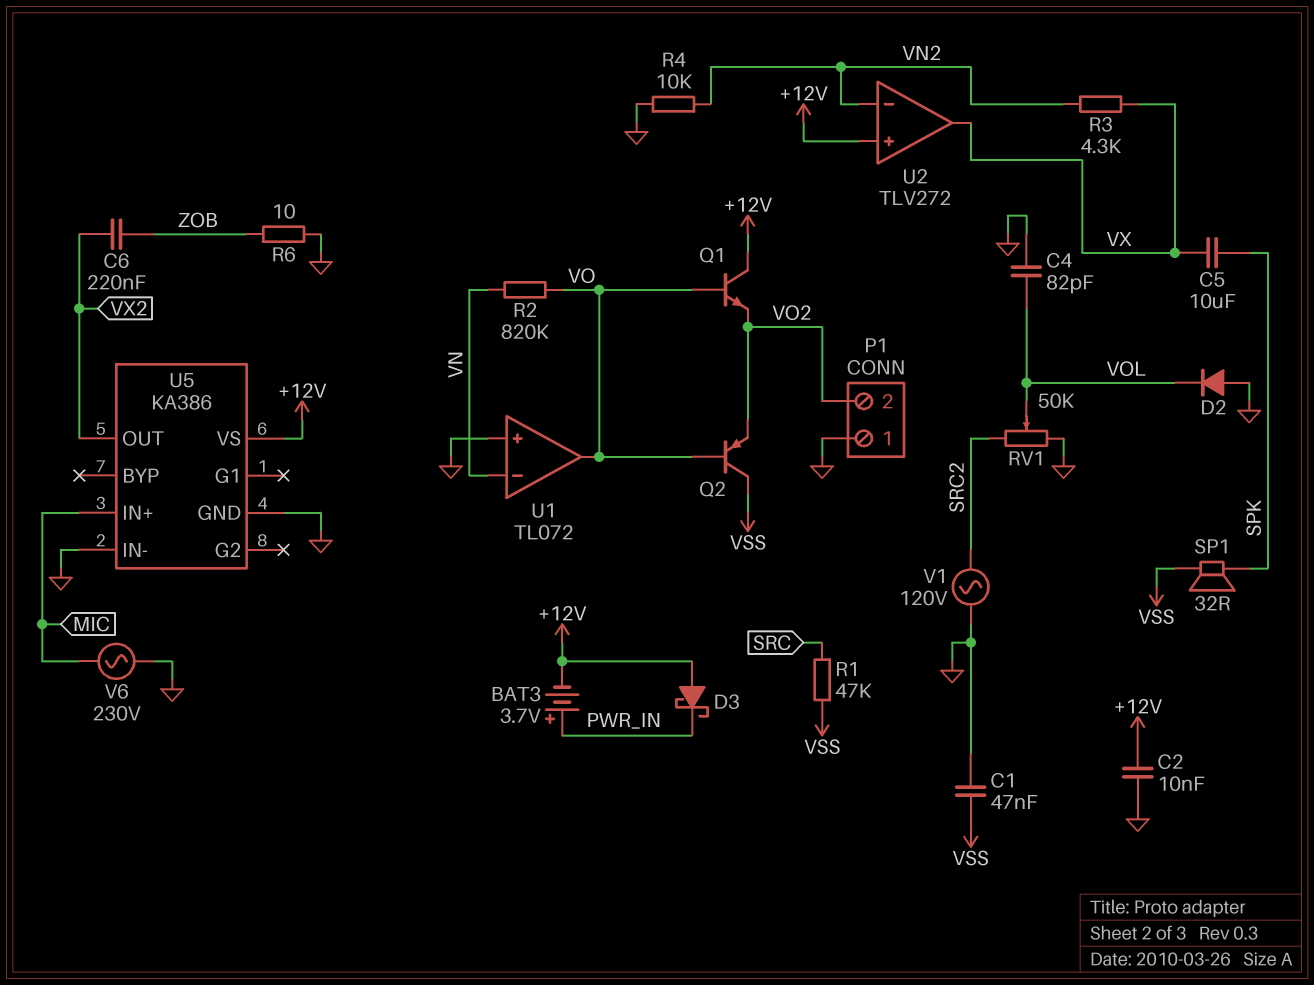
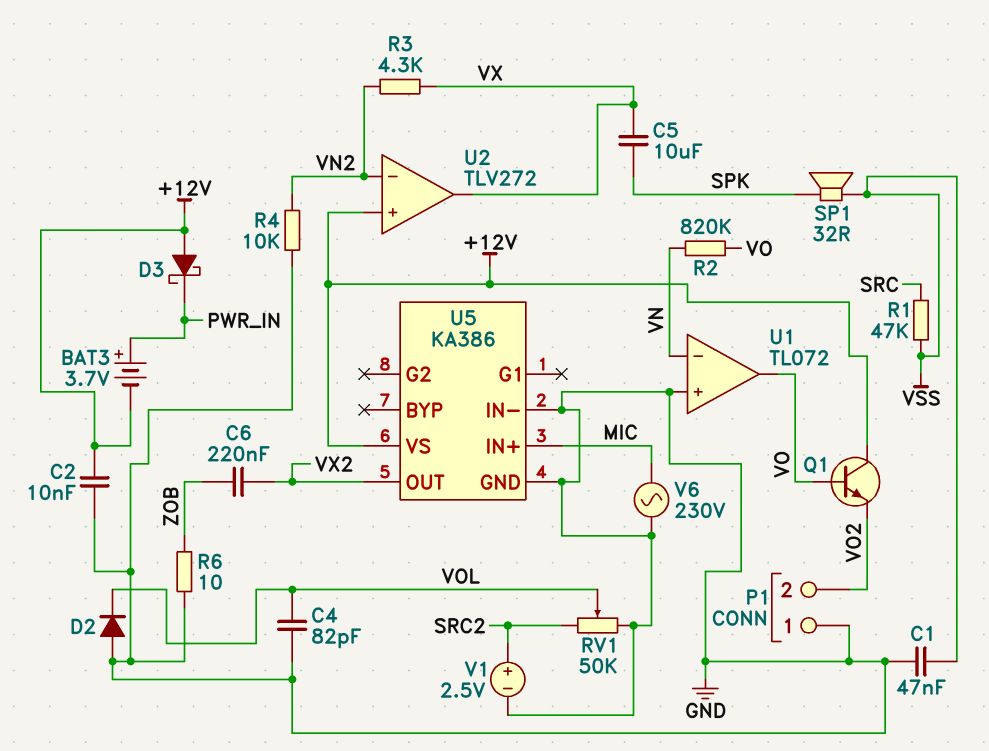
Q2: PNP (B VO, C VSS, E VO2) -> none
V1: AC 120V (GND, SRC2) -> 2.5V (plus SRC2, minus GND)

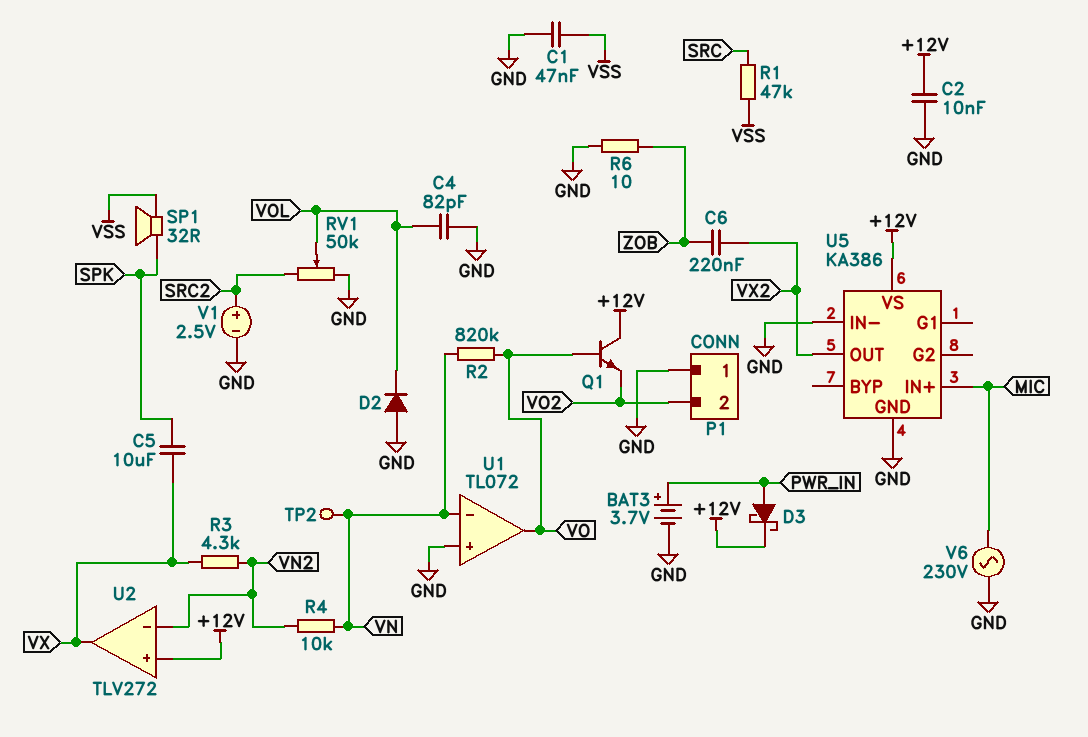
BAT3: 3.7V (plus PWR_IN, minus +12V) -> 3.7V (plus PWR_IN, minus GND)
D3: schottky (A +12V, K PWR_IN) -> schottky (A PWR_IN, K +12V)
R4: 10k (GND, VN2) -> 10k (VN, VN2)
TP2: none -> test point (VN)

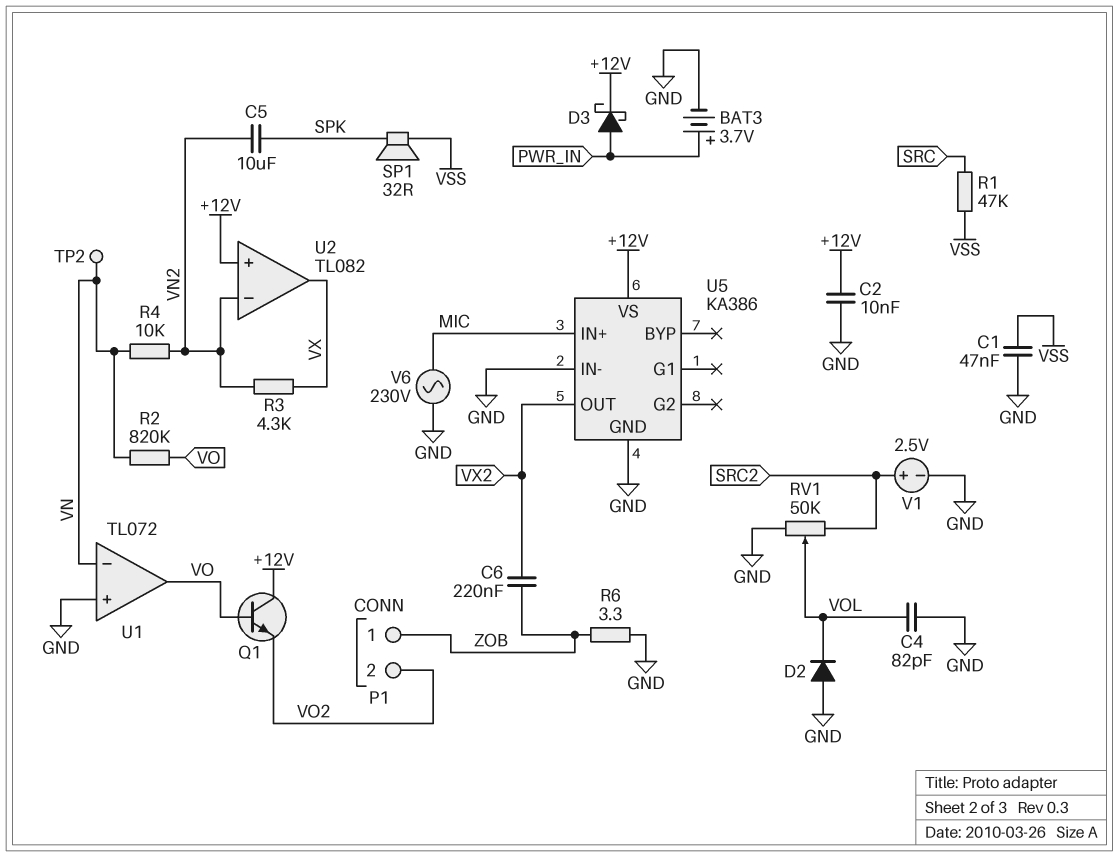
C5: 10uF (SPK, VX) -> 10uF (SPK, VN2)
P1 pin 1: GND -> ZOB
R6: 10 (GND, ZOB) -> 3.3 (GND, ZOB)
U2: TLV272 -> TL082

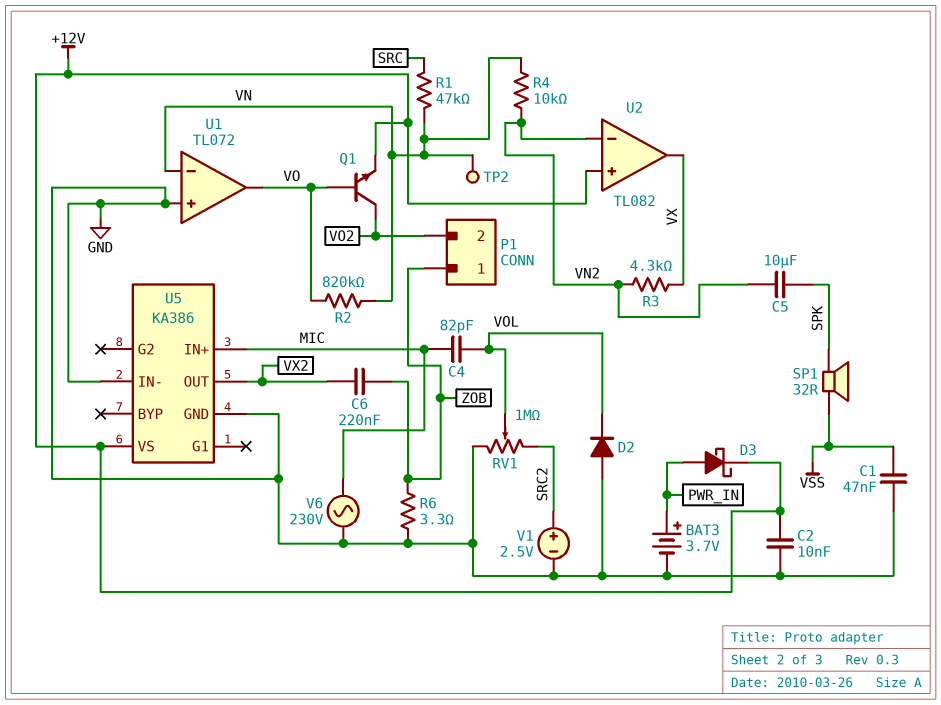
C4: 82pF (GND, VOL) -> 82pF (MIC, VOL)
Q1: NPN (B VO, C +12V, E VO2) -> NPN (B VO, C VO2, E +12V)
R1: 47k (SRC, VSS) -> 47k (SRC, VN)
RV1: 50k (GND, SRC2, wiper VOL) -> 1M (GND, SRC2, wiper VOL)

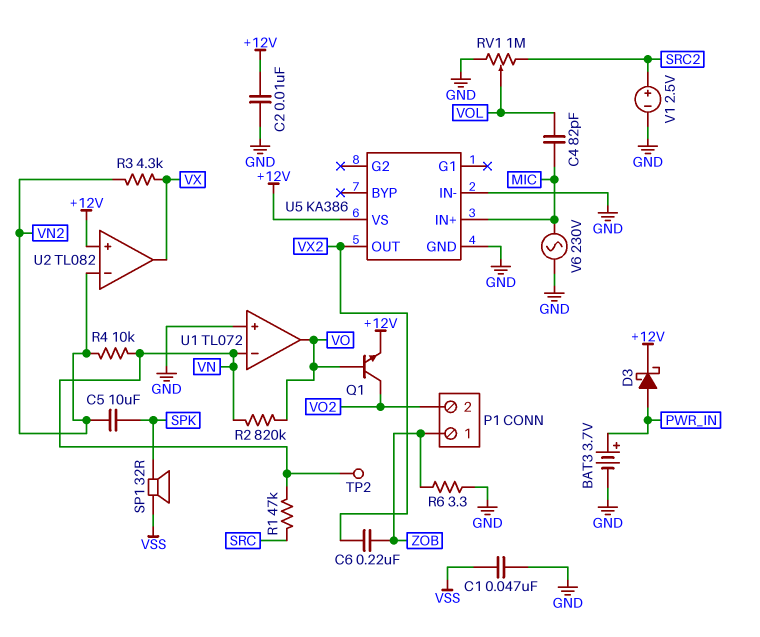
D2: diode (A GND, K VOL) -> none

